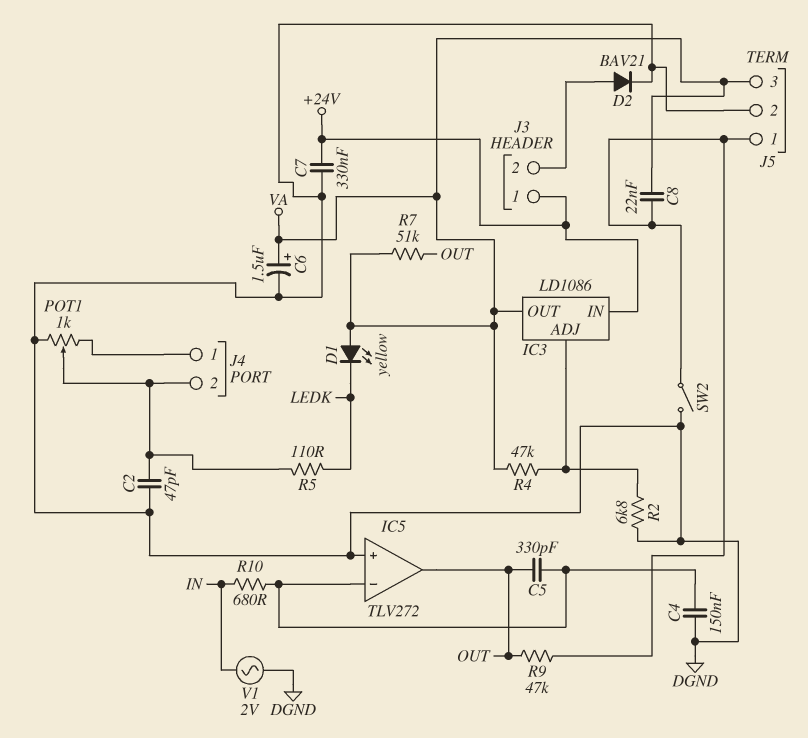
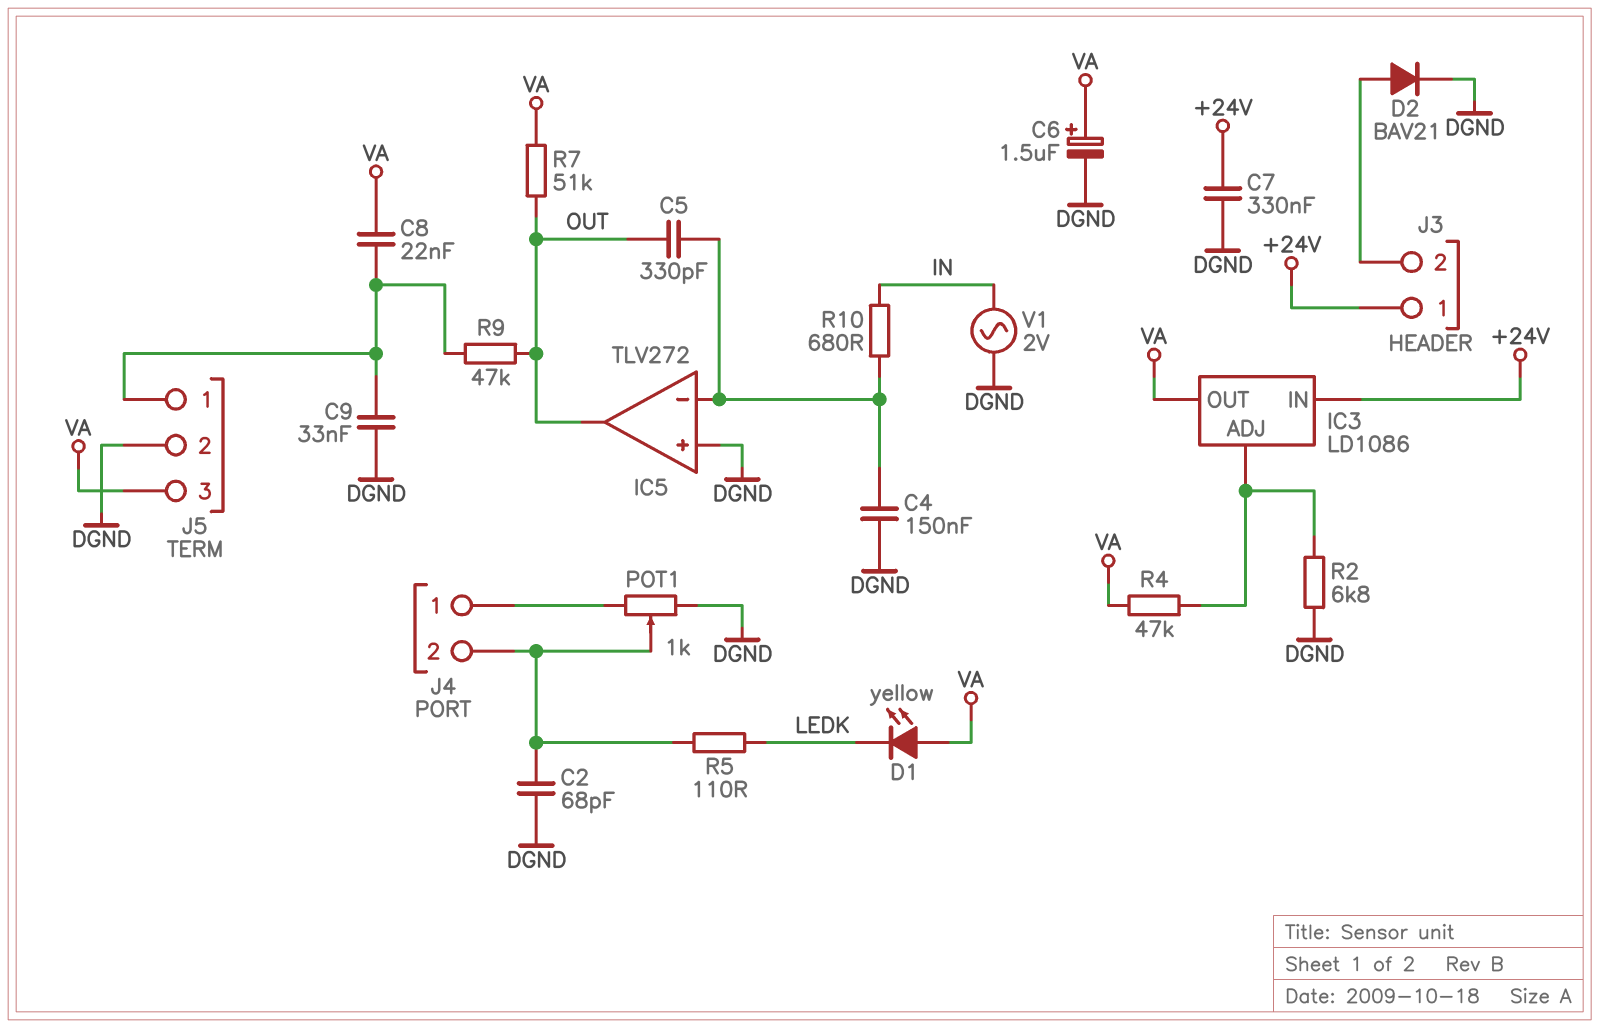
C2: 47pF (DGND, J4/2) -> 68pF (DGND, J4/2)
C9: none -> 33nF (DGND, J5/1)
SW2: switch (DGND, J5/1) -> none

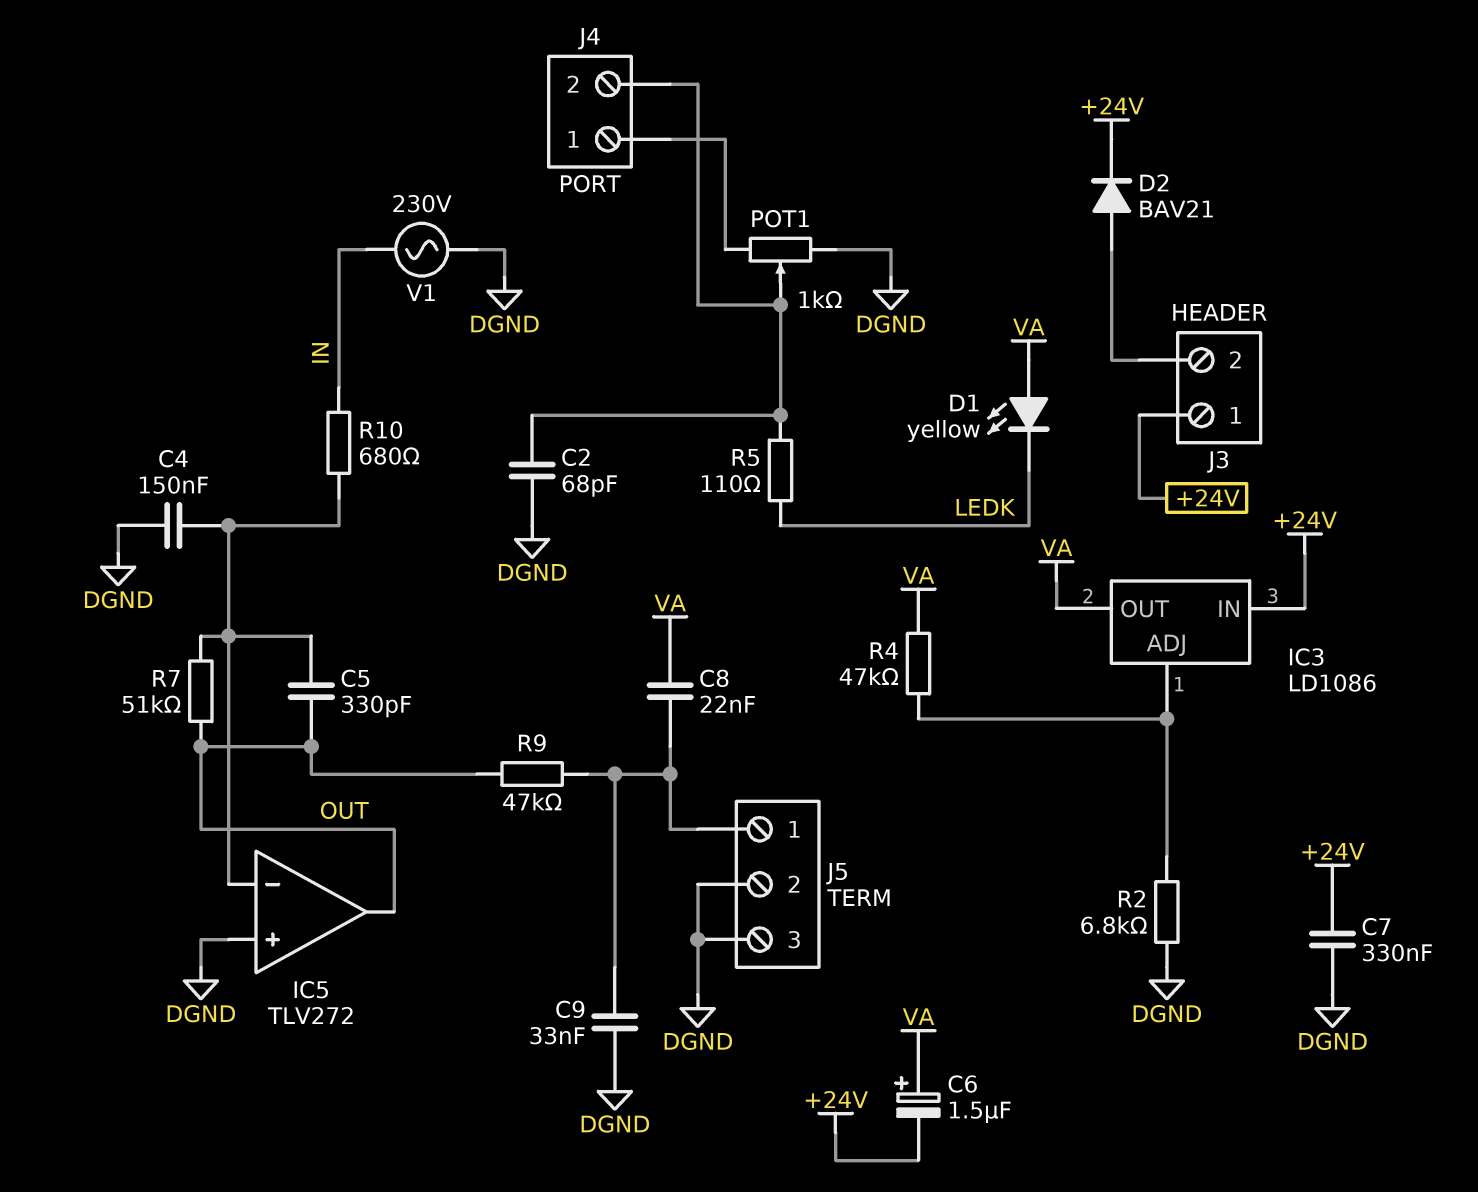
C6: 1.5uF (plus VA, minus DGND) -> 1.5uF (plus VA, minus +24V)
D2: diode BAV21 (A J3/2, K DGND) -> diode BAV21 (A J3/2, K +24V)
J5 pin 3: VA -> DGND
R7: 51k (OUT, VA) -> 51k (IC5/in-, OUT)
V1: AC 2V (DGND, IN) -> AC 230V (DGND, IN)

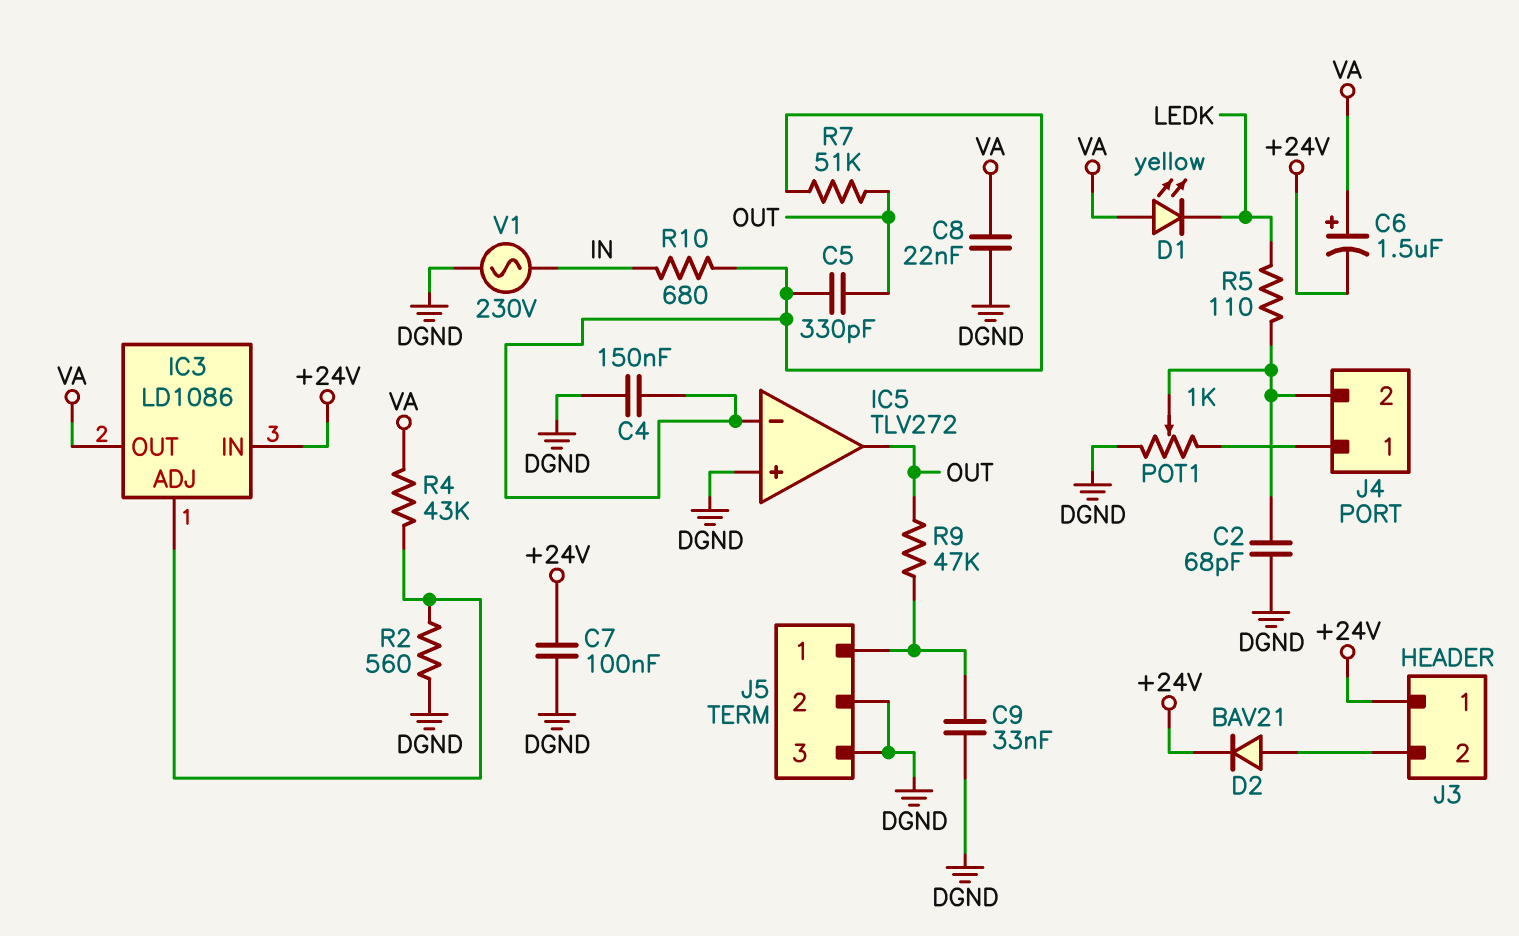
C7: 330nF (+24V, DGND) -> 100nF (+24V, DGND)
C8: 22nF (J5/1, VA) -> 22nF (DGND, VA)
R2: 6.8k (DGND, IC3/ADJ) -> 560 (DGND, IC3/ADJ)
R4: 47k (IC3/ADJ, VA) -> 43k (IC3/ADJ, VA)

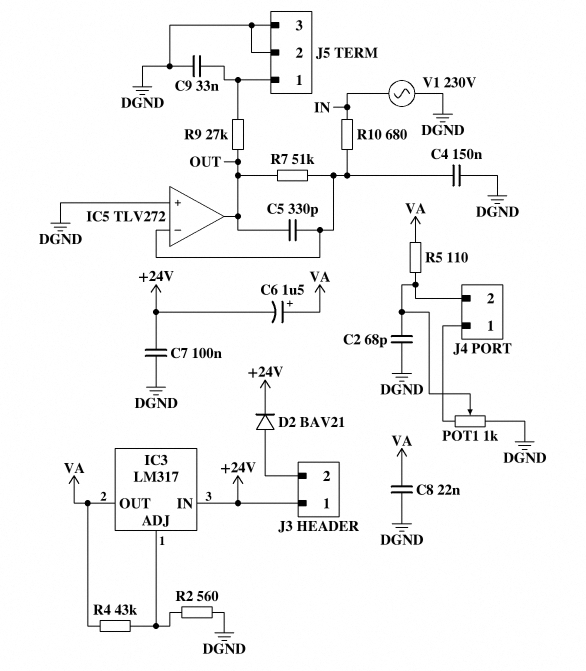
D1: LED yellow (A VA, K LEDK) -> none
IC3: LD1086 -> LM317
R5: 110 (J4/2, LEDK) -> 110 (J4/2, VA)
R9: 47k (J5/1, OUT) -> 27k (J5/1, OUT)

